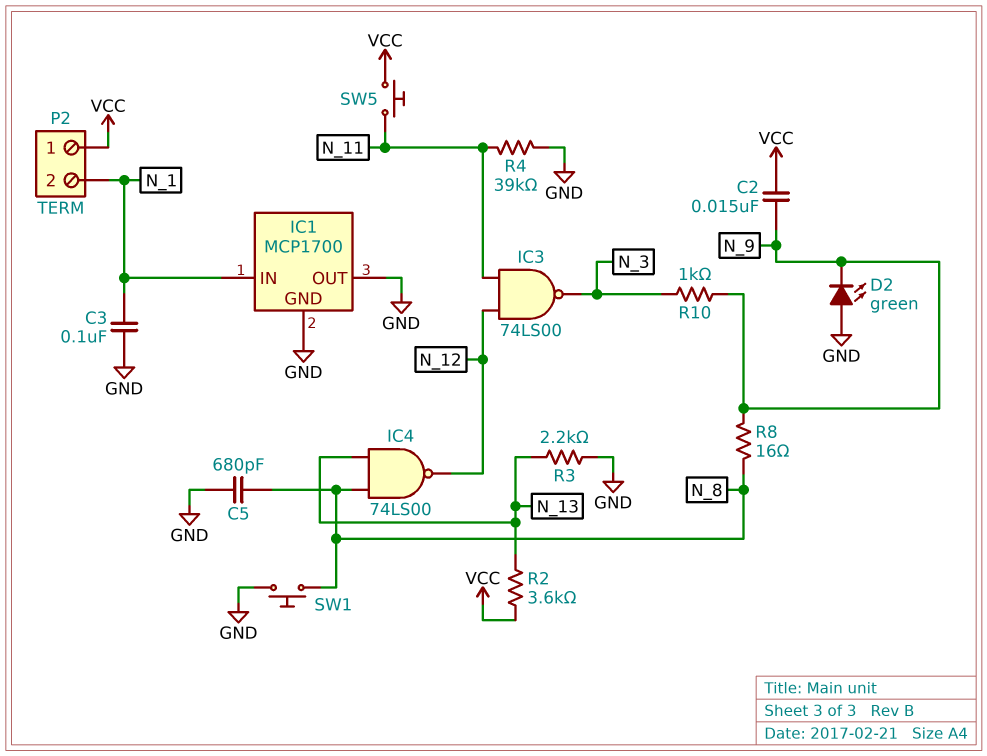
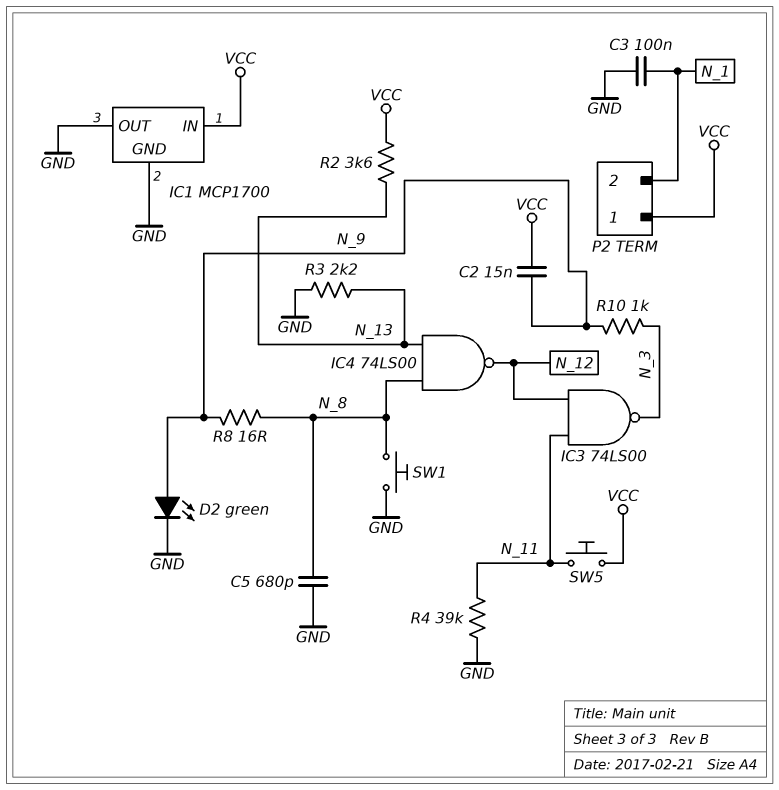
D2: LED green (A GND, K N_9) -> LED green (A N_9, K GND)
IC1 pin IN: N_1 -> VCC

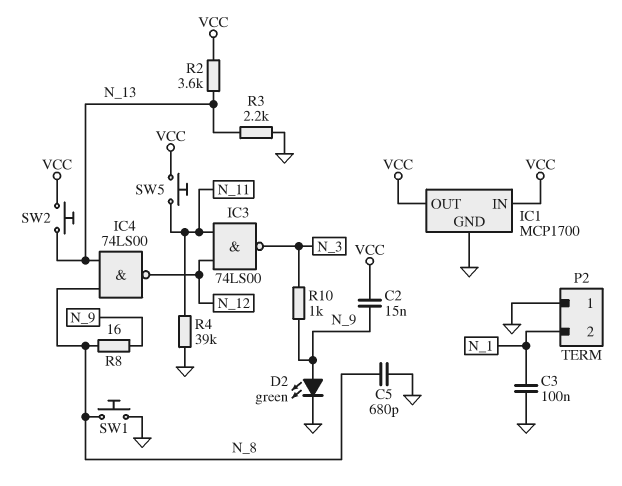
IC1 pin OUT: GND -> VCC
P2 pin 1: VCC -> GND
SW2: none -> button (N_13, VCC)

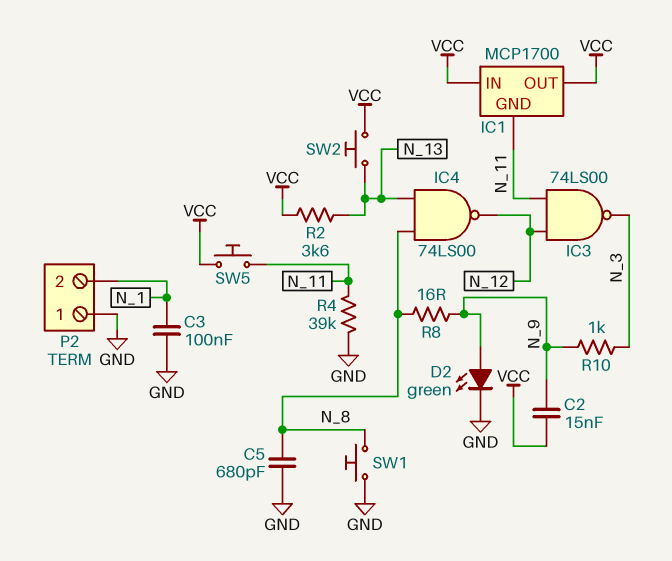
IC1 pin GND: GND -> N_11
R3: 2.2k (GND, N_13) -> none

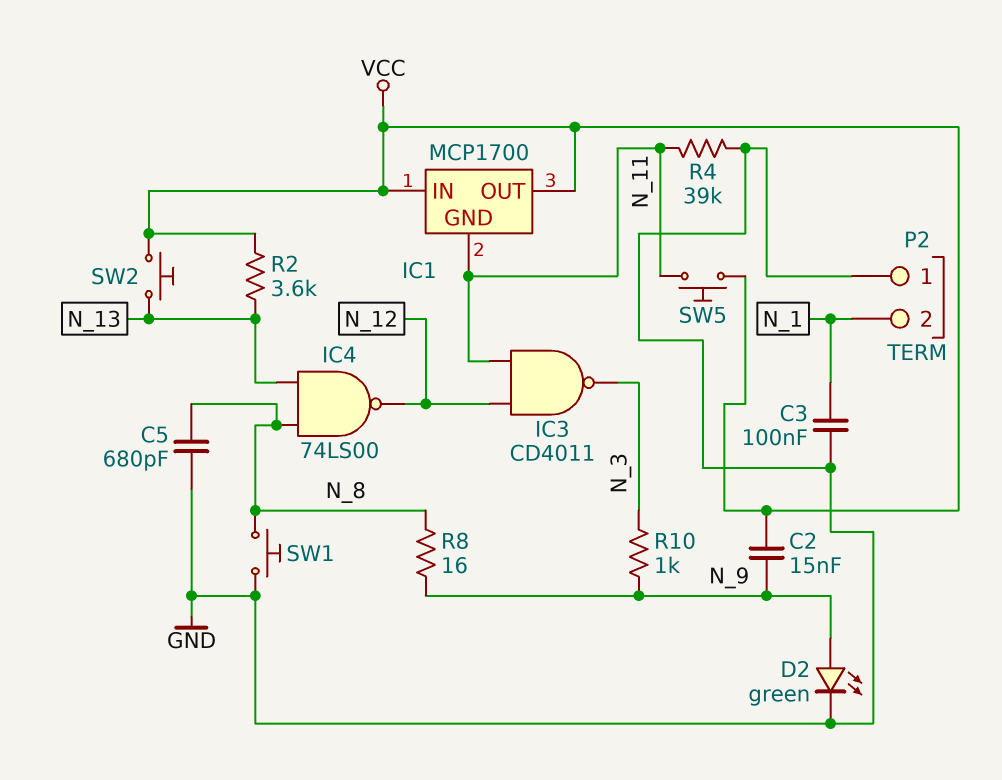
IC3: NAND 74LS00 (in N_11, in N_12, out N_3) -> NAND CD4011 (in N_11, in N_12, out N_3)

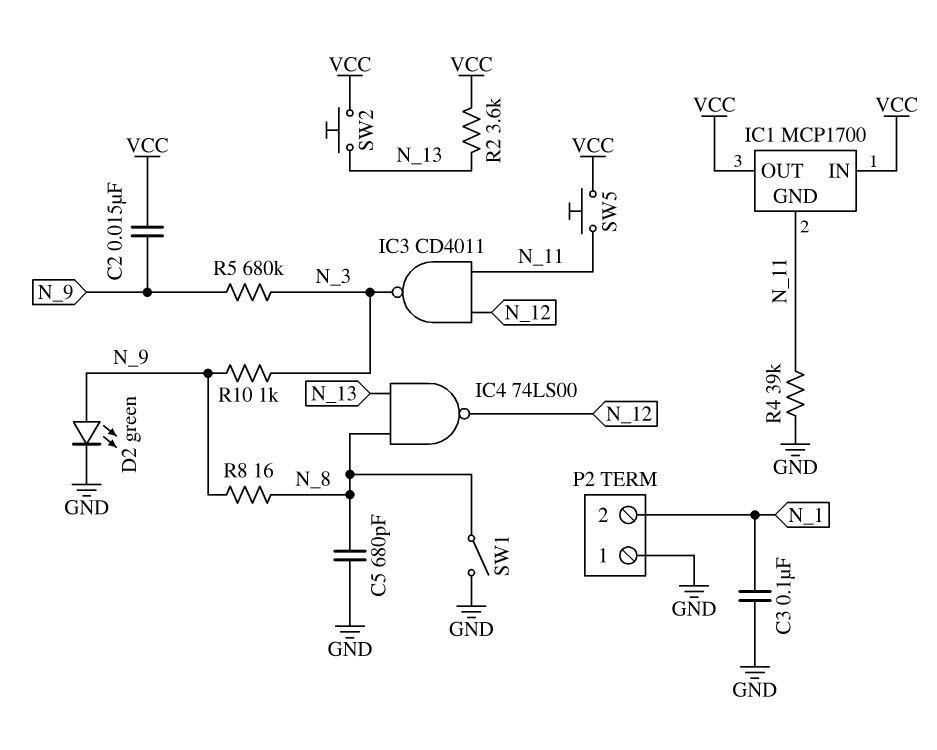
R5: none -> 680k (N_3, N_9)
SW1: button (GND, N_8) -> switch (GND, N_8)

